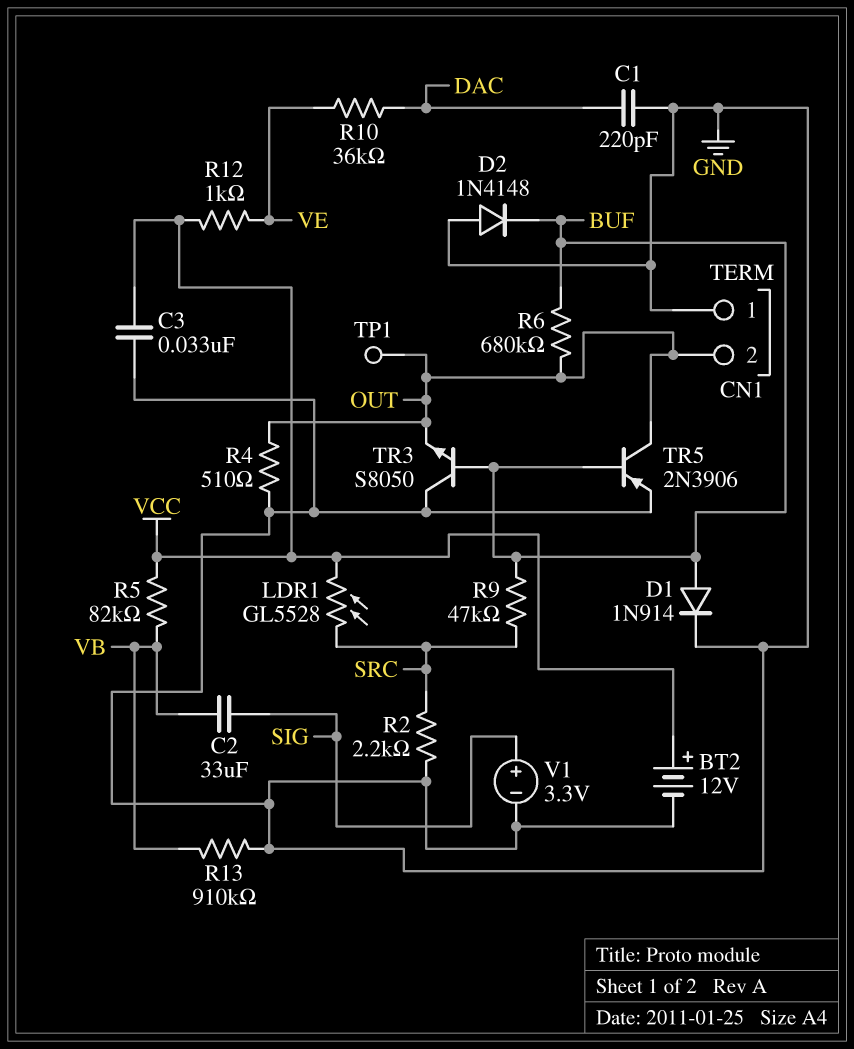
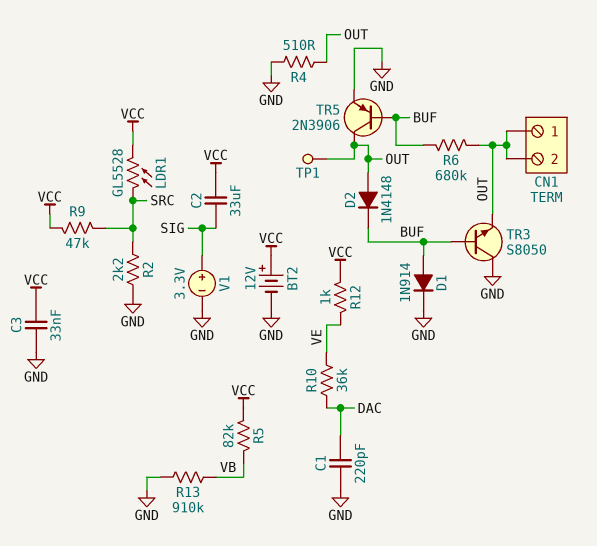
C2: 33uF (SIG, VB) -> 33uF (SIG, VCC)
CN1 pin 1: GND -> OUT
D2: diode 1N4148 (A GND, K BUF) -> diode 1N4148 (A OUT, K BUF)
R9: 47k (BUF, SRC) -> 47k (SRC, VCC)

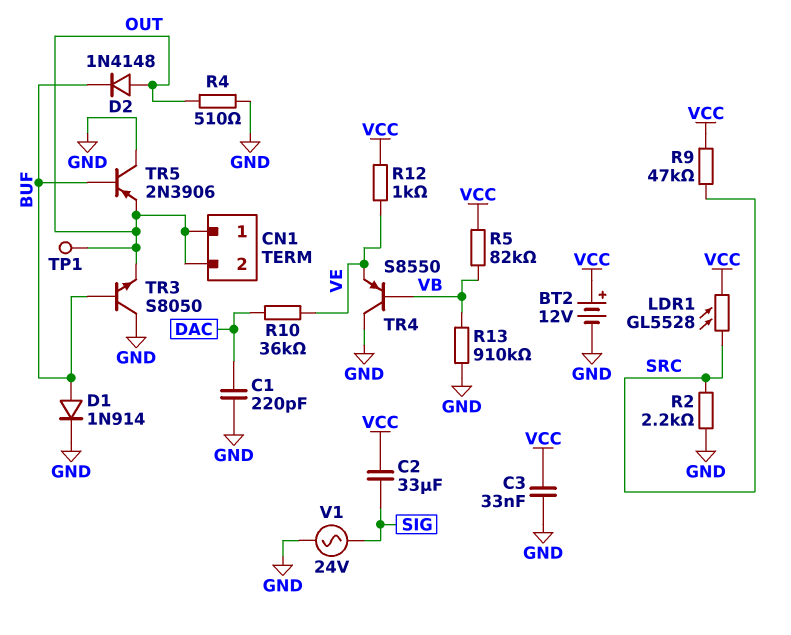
R6: 680k (BUF, OUT) -> none
TR4: none -> PNP S8550 (B VB, C GND, E VE)
TR5: PNP 2N3906 (B BUF, C OUT, E GND) -> PNP 2N3906 (B BUF, C GND, E OUT)
V1: 3.3V (plus SIG, minus GND) -> AC 24V (GND, SIG)

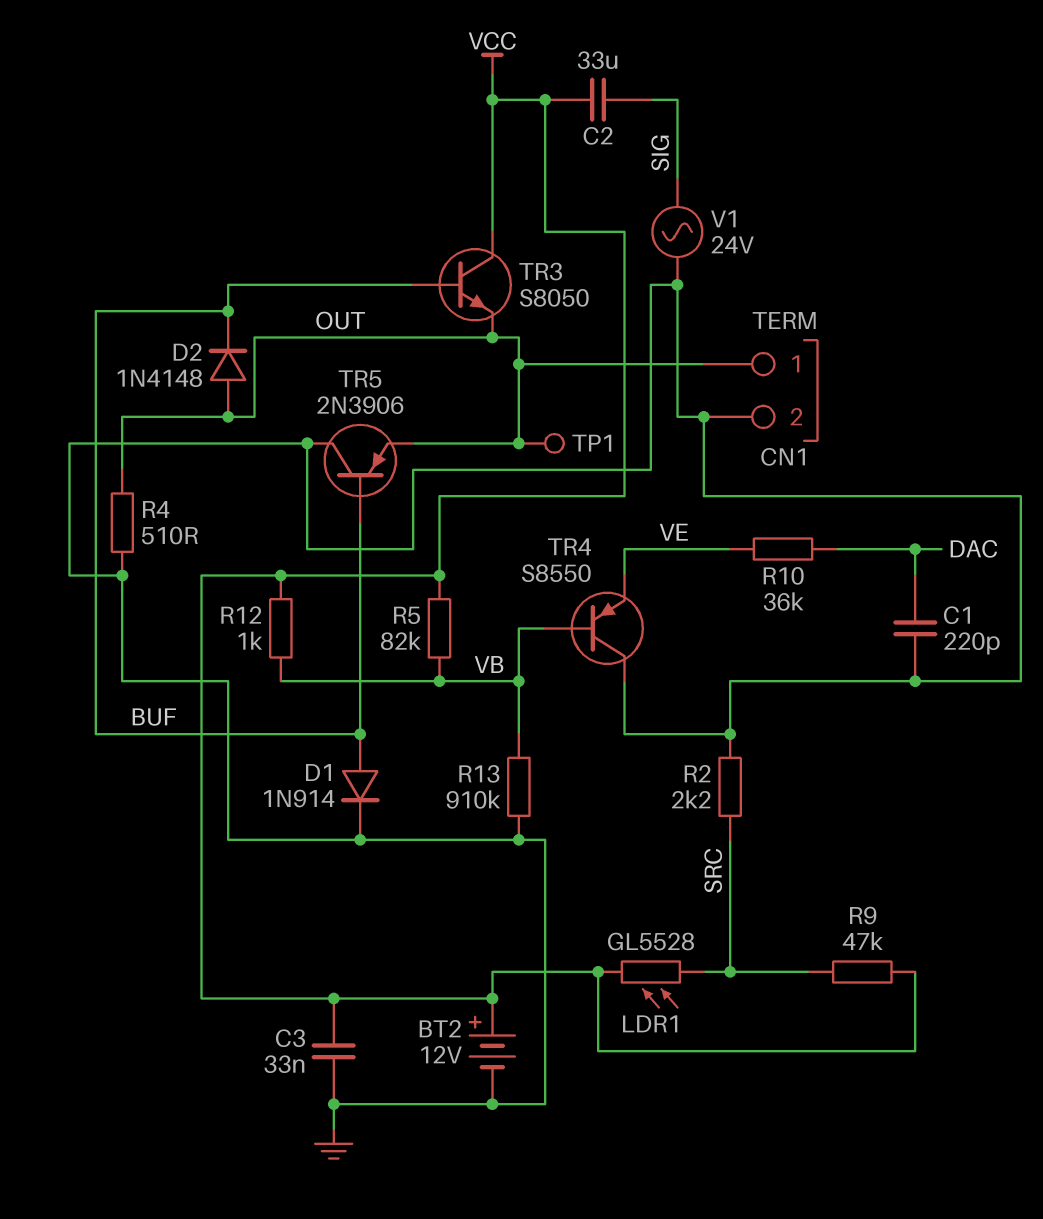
CN1 pin 2: OUT -> GND
R12: 1k (VCC, VE) -> 1k (VB, VCC)
TR3: NPN S8050 (B BUF, C GND, E OUT) -> NPN S8050 (B BUF, C VCC, E OUT)

